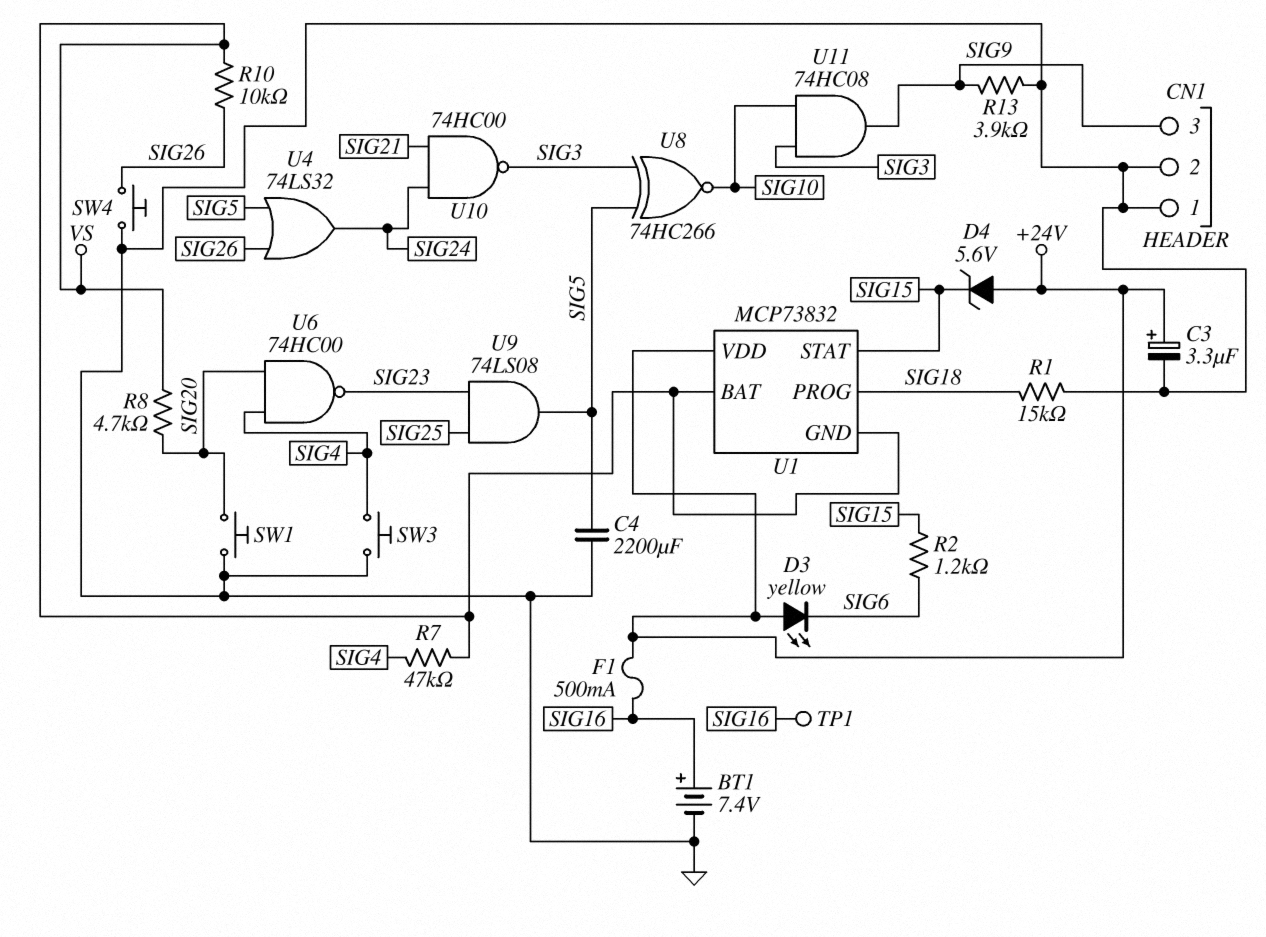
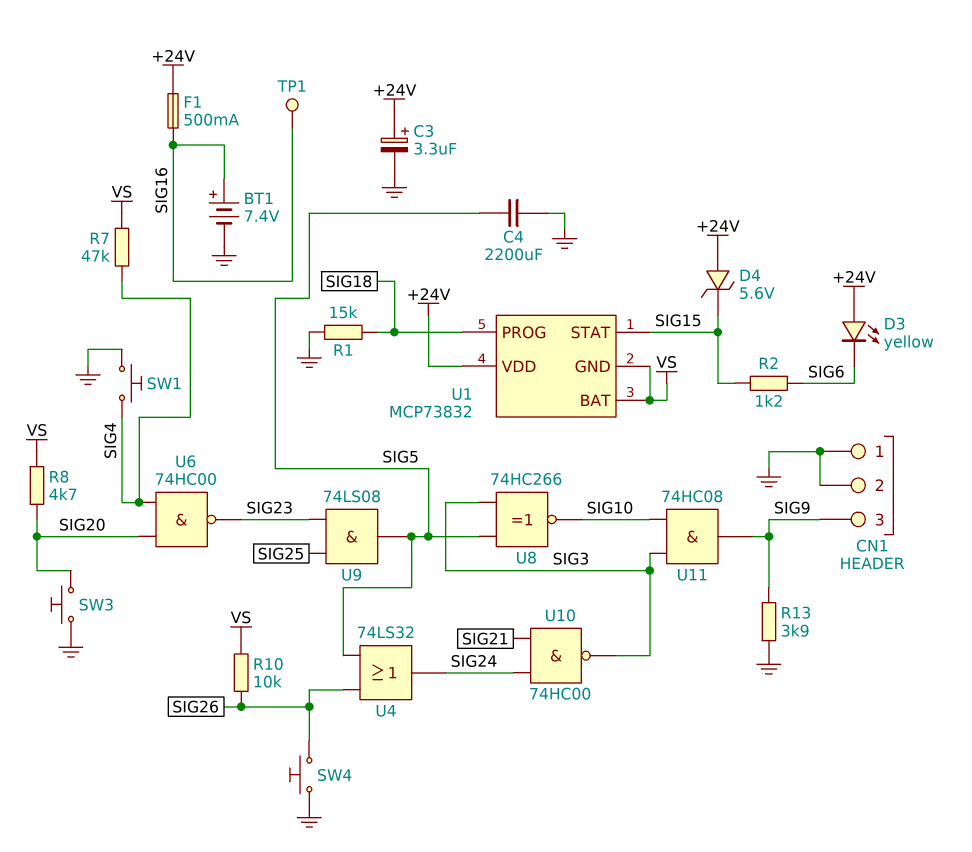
SW1: button (GND, SIG20) -> button (GND, SIG4)
SW3: button (GND, SIG4) -> button (GND, SIG20)

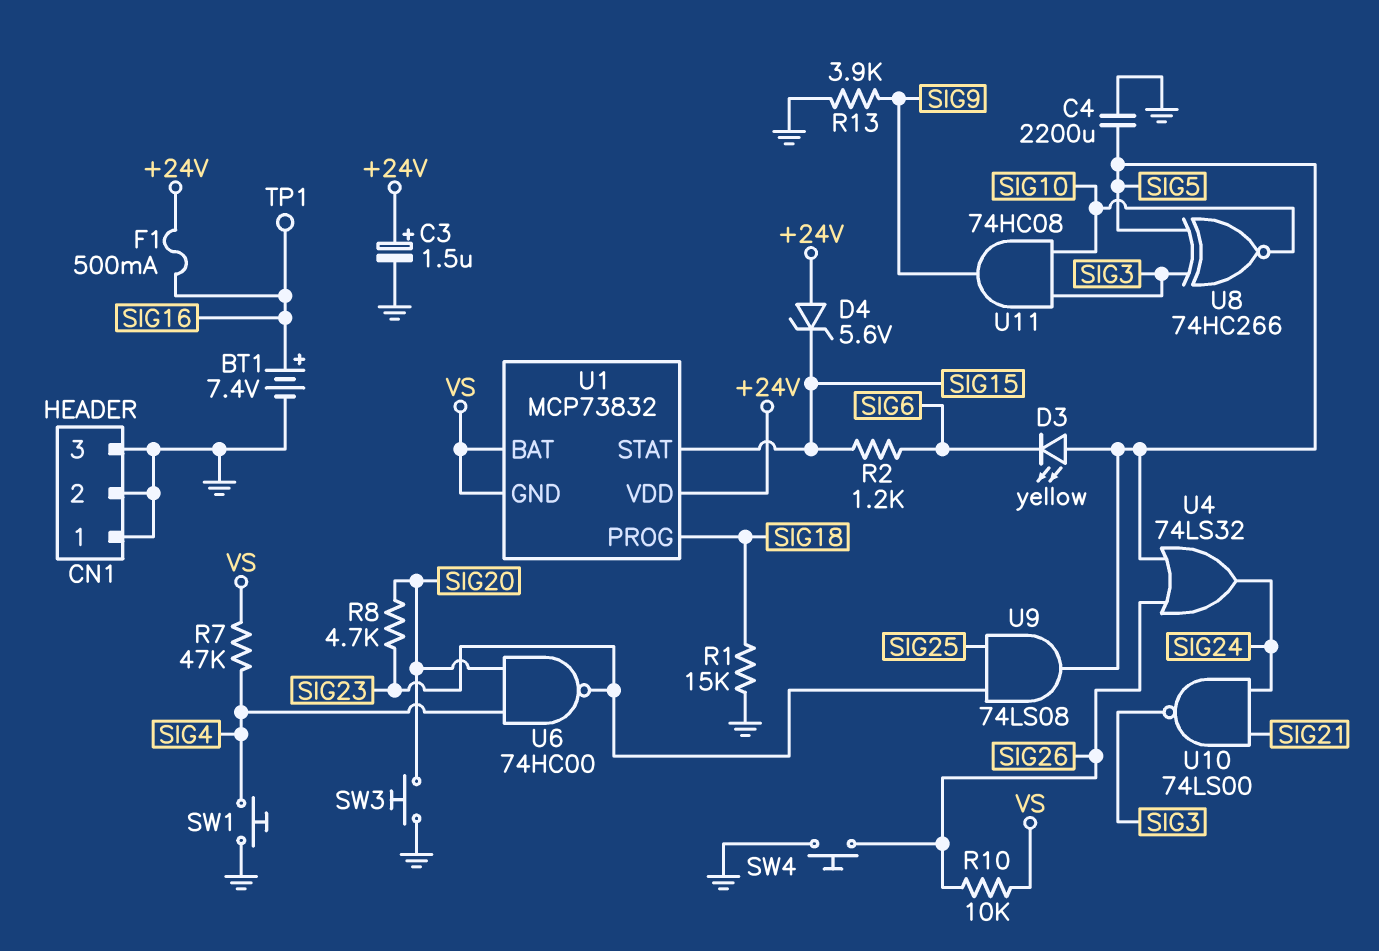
C3: 3.3uF (plus +24V, minus GND) -> 1.5uF (plus +24V, minus GND)
CN1 pin 3: SIG9 -> GND
D3: LED yellow (A +24V, K SIG6) -> LED yellow (A SIG5, K SIG6)
R8: 4.7k (SIG20, VS) -> 4.7k (SIG20, SIG23)
U10: NAND 74HC00 (in SIG21, in SIG24, out SIG3) -> NAND 74LS00 (in SIG21, in SIG24, out SIG3)

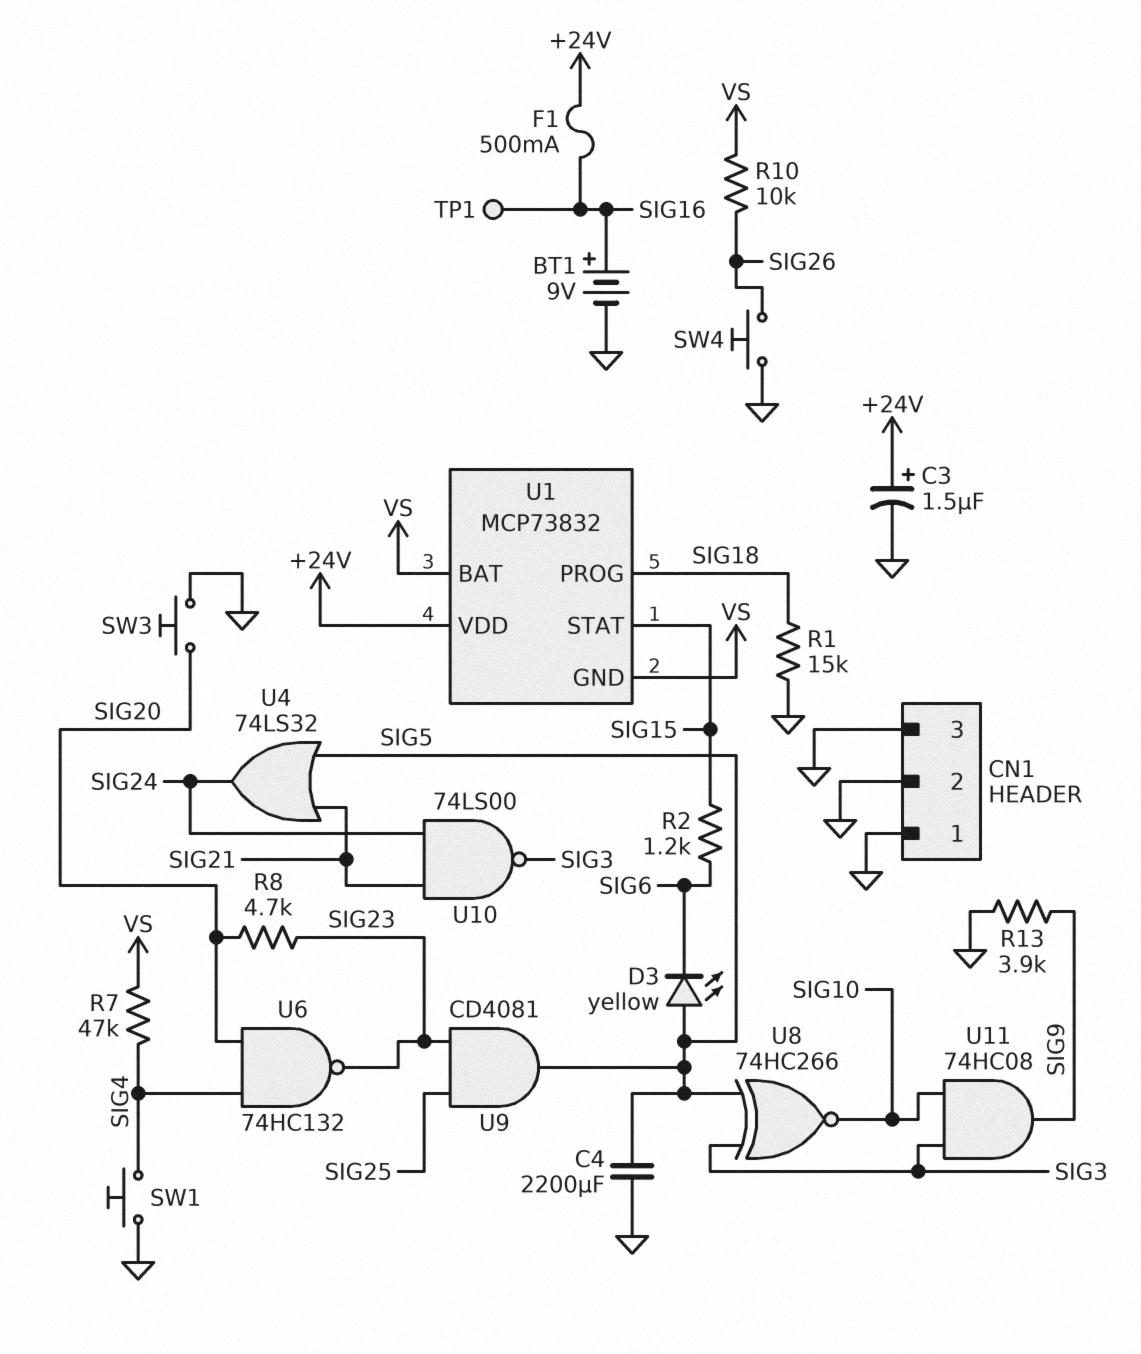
BT1: 7.4V (plus SIG16, minus GND) -> 9V (plus SIG16, minus GND)
D4: zener 5.6V (A +24V, K SIG15) -> none
U4: OR 74LS32 (in SIG5, in SIG26, out SIG24) -> OR 74LS32 (in SIG5, in SIG21, out SIG24)
U6: NAND 74HC00 (in SIG4, in SIG20, out SIG23) -> NAND 74HC132 (in SIG4, in SIG20, out SIG23)
U9: AND 74LS08 (in SIG23, in SIG25, out SIG5) -> AND CD4081 (in SIG23, in SIG25, out SIG5)

